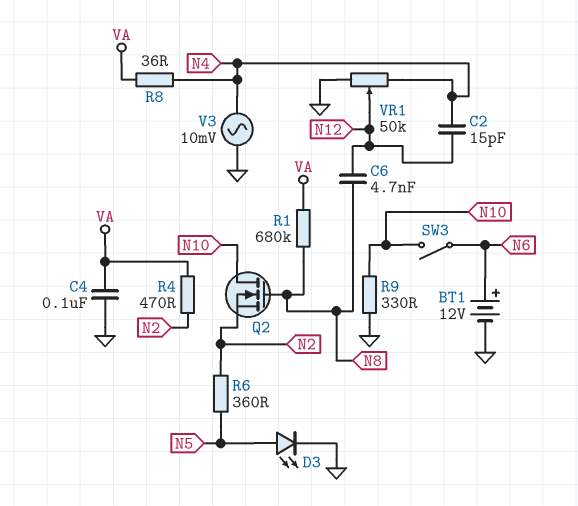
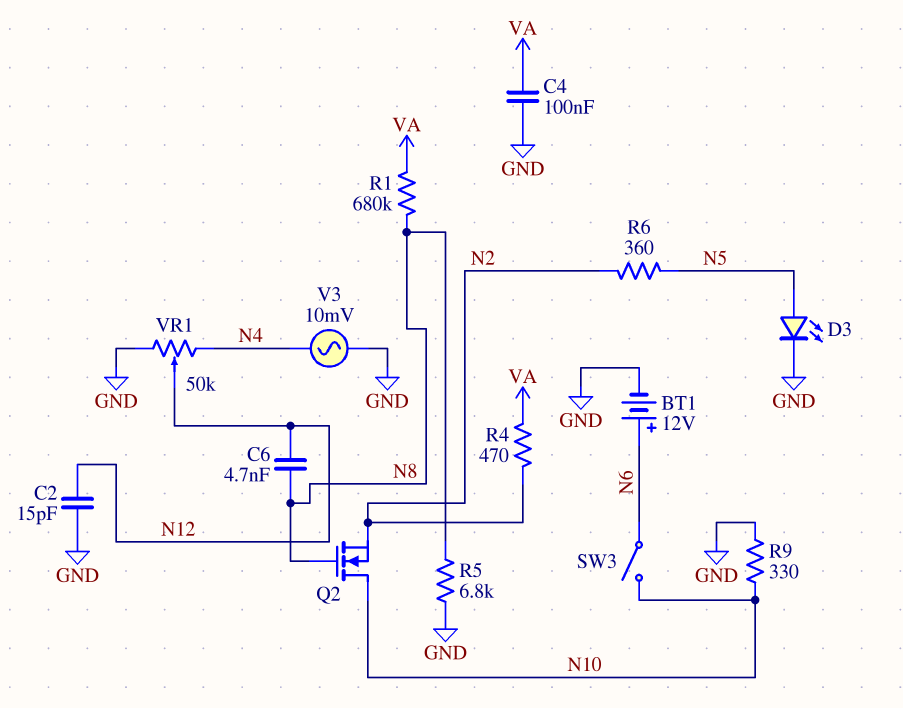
C2: 15pF (N4, N12) -> 15pF (GND, N12)
R5: none -> 6.8k (GND, N8)
R8: 36 (N4, VA) -> none

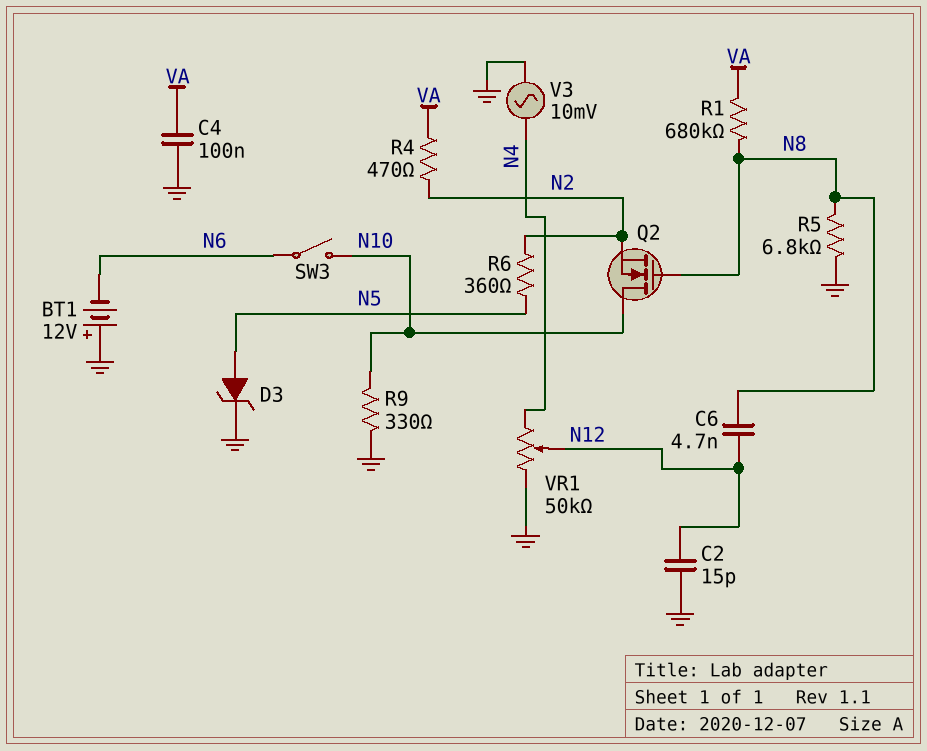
BT1: 12V (plus N6, minus GND) -> 12V (plus GND, minus N6)
D3: LED (A N5, K GND) -> zener (A N5, K GND)

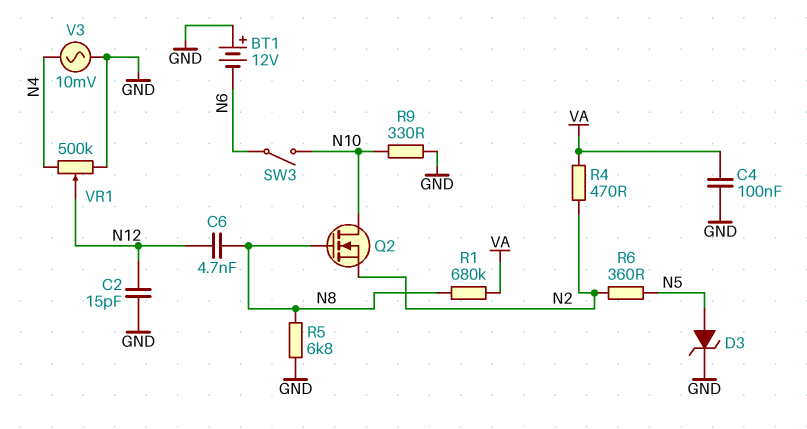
VR1: 50k (GND, N4, wiper N12) -> 500k (GND, N4, wiper N12)

